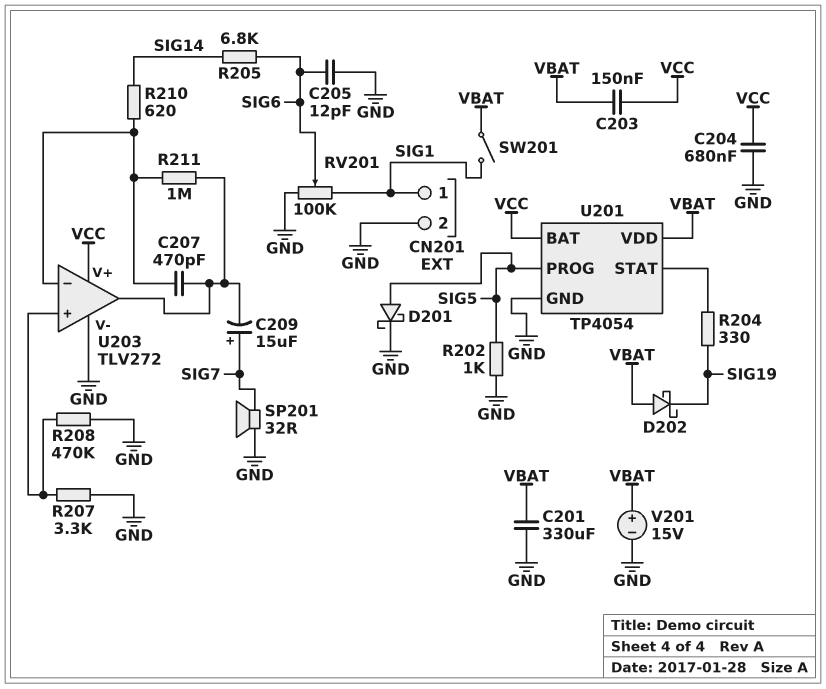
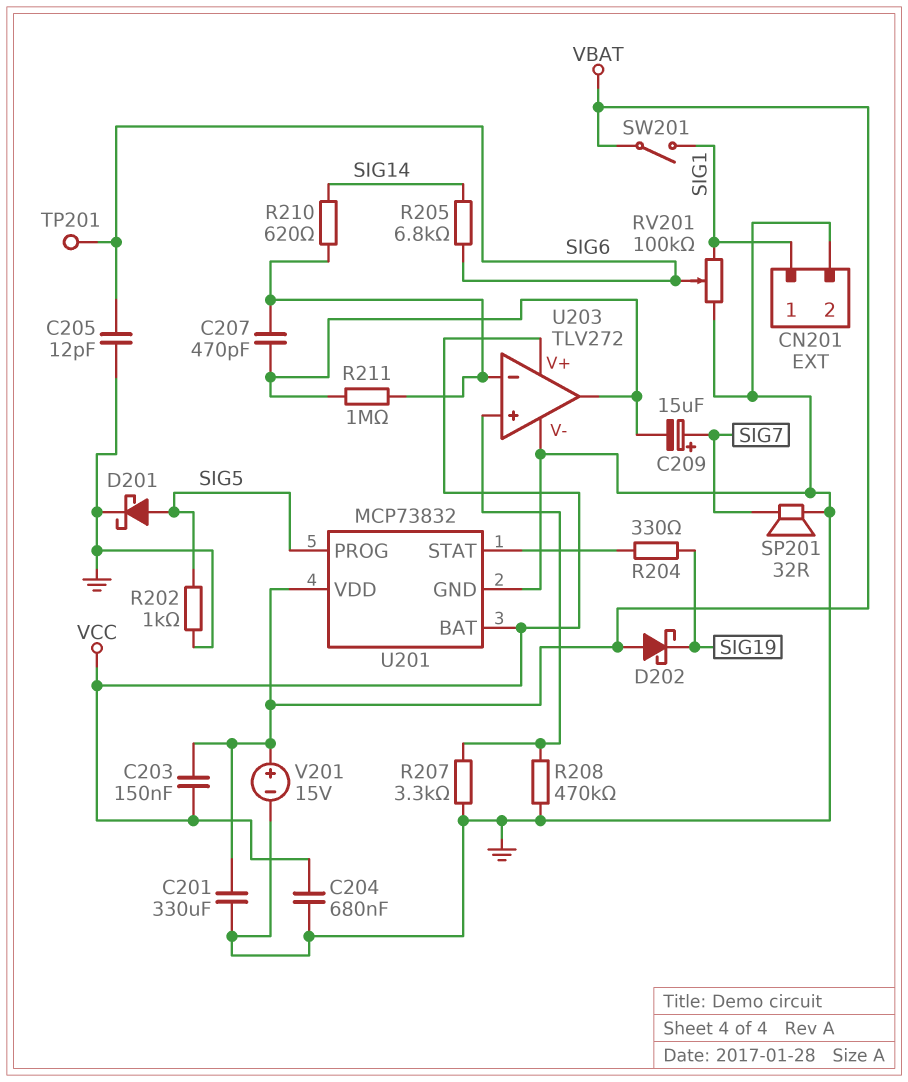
TP201: none -> test point (SIG6)
U201: TP4054 -> MCP73832

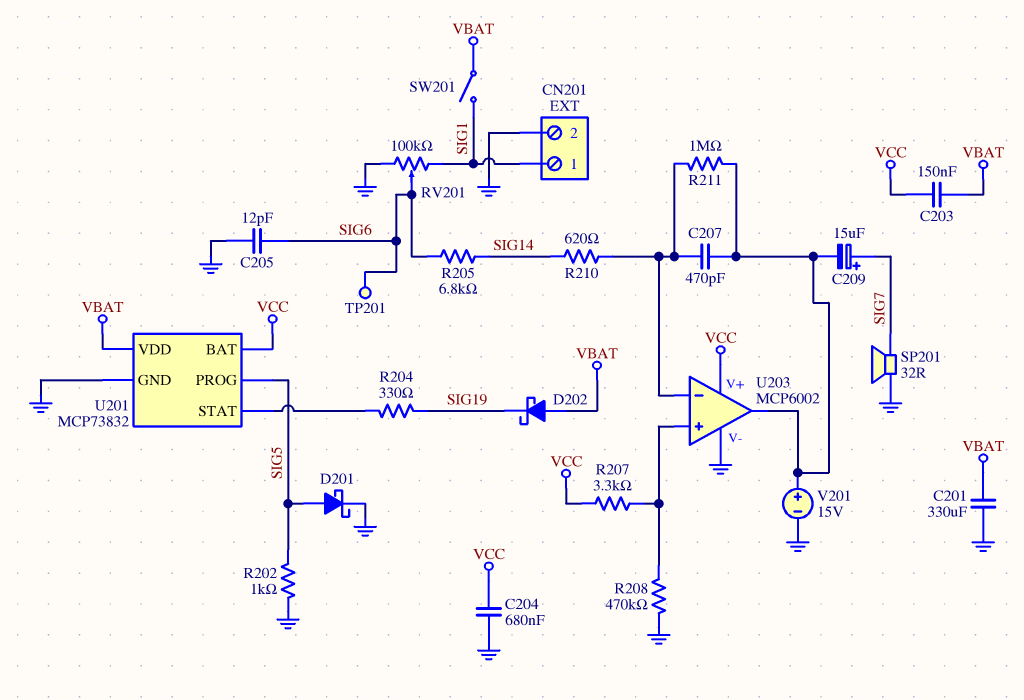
R207: 3.3k (GND, U203/in+) -> 3.3k (U203/in+, VCC)
U203: TLV272 -> MCP6002
V201: 15V (plus VBAT, minus GND) -> 15V (plus U203/out, minus GND)

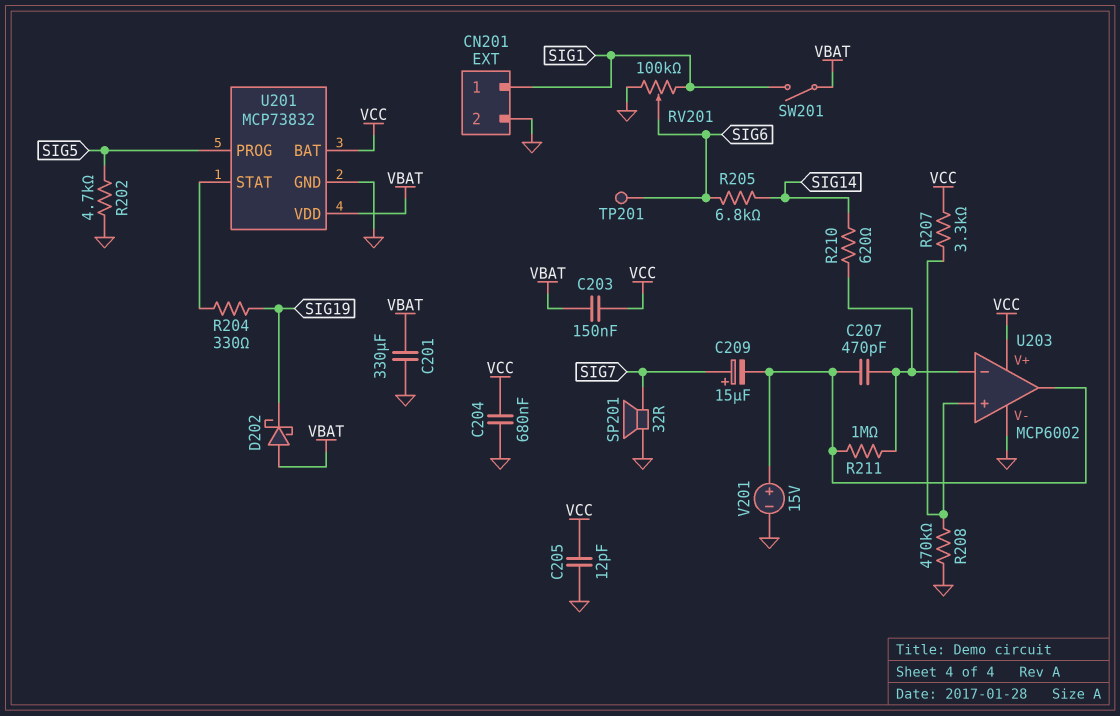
C205: 12pF (GND, SIG6) -> 12pF (GND, VCC)
D201: schottky (A SIG5, K GND) -> none
R202: 1k (GND, SIG5) -> 4.7k (GND, SIG5)

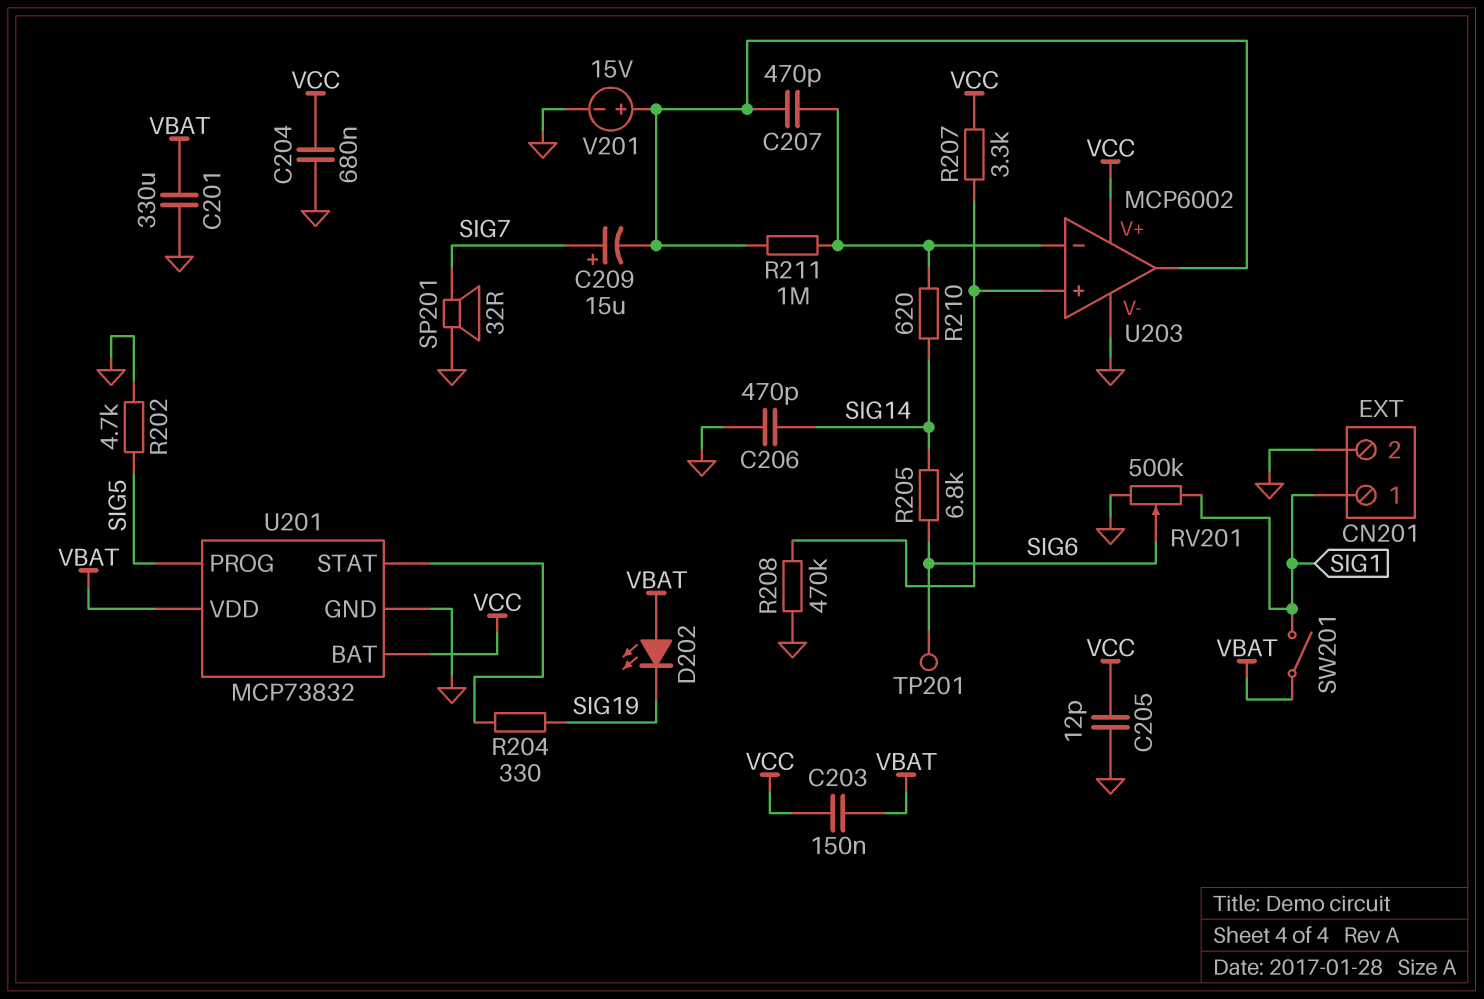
C206: none -> 470pF (GND, SIG14)
D202: schottky (A VBAT, K SIG19) -> LED (A VBAT, K SIG19)
RV201: 100k (GND, SIG1, wiper SIG6) -> 500k (GND, SIG1, wiper SIG6)

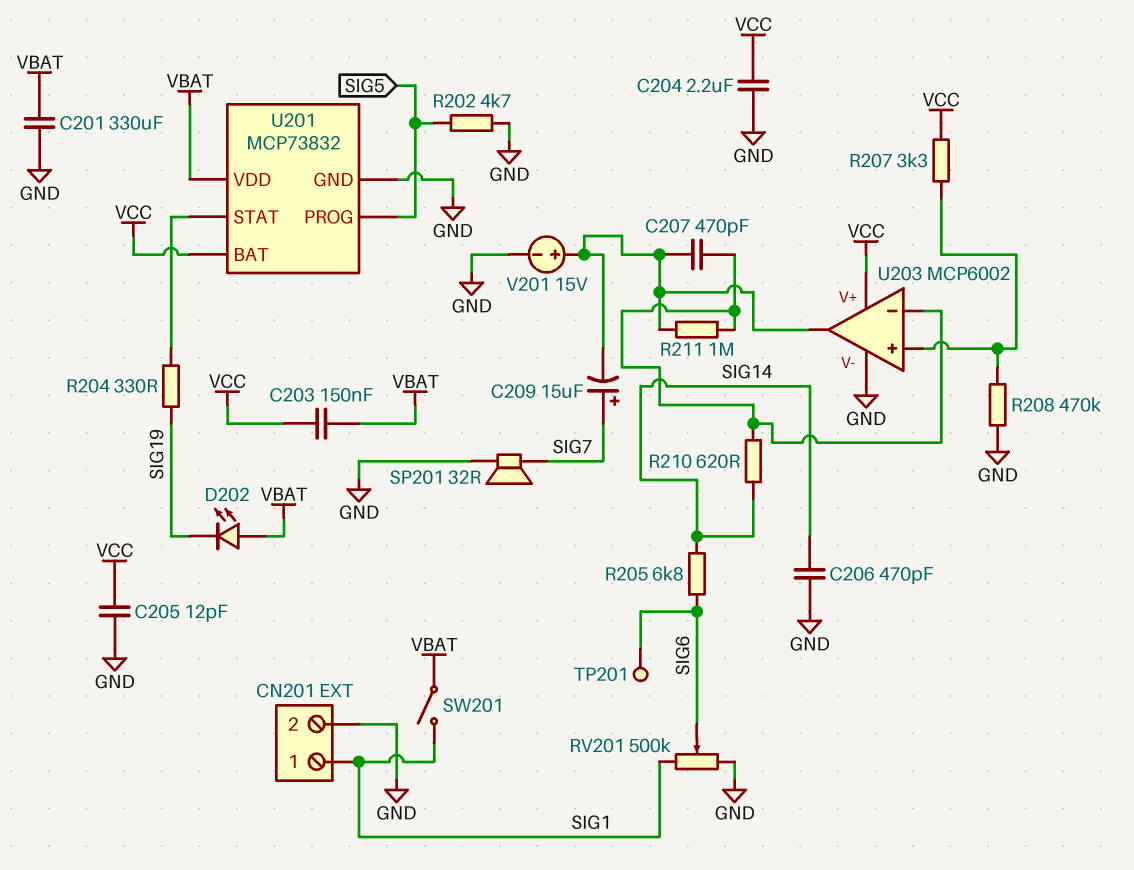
C204: 680nF (GND, VCC) -> 2.2uF (GND, VCC)

